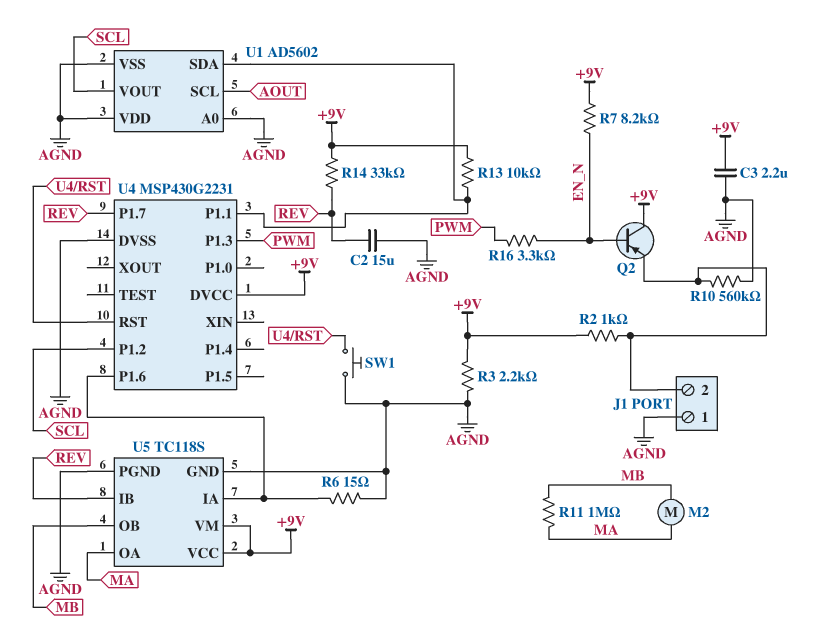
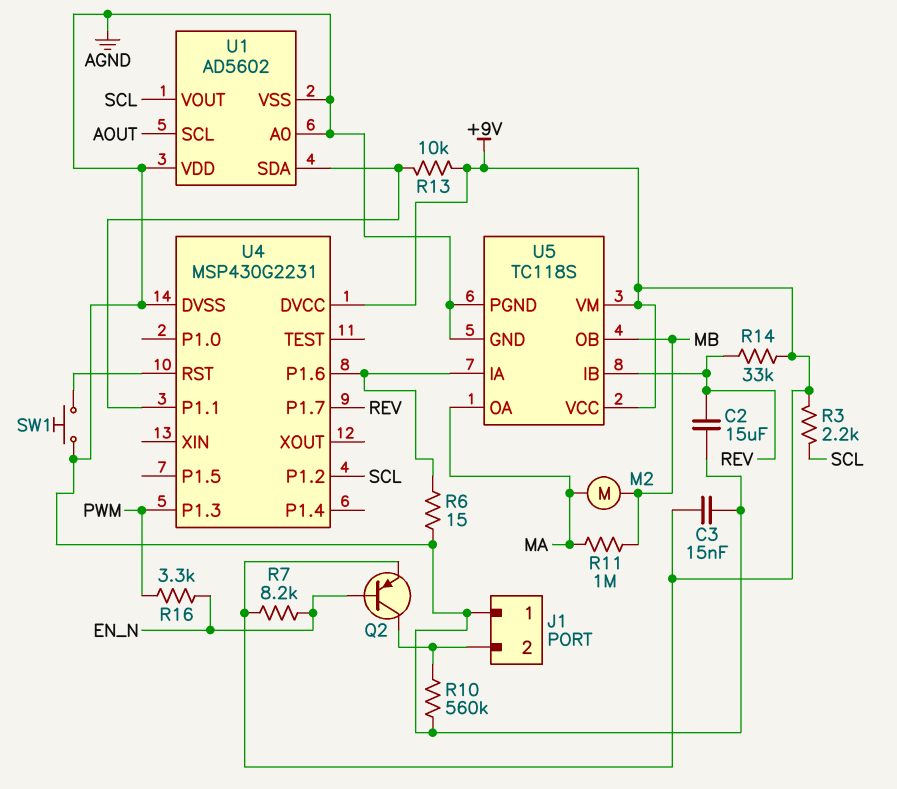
C3: 2.2uF (+9V, AGND) -> 15nF (+9V, AGND)
Q2: PNP (B EN_N, C +9V, E J1/2) -> PNP (B EN_N, C J1/2, E +9V)
R2: 1k (+9V, J1/2) -> none
R3: 2.2k (+9V, AGND) -> 2.2k (+9V, SCL)

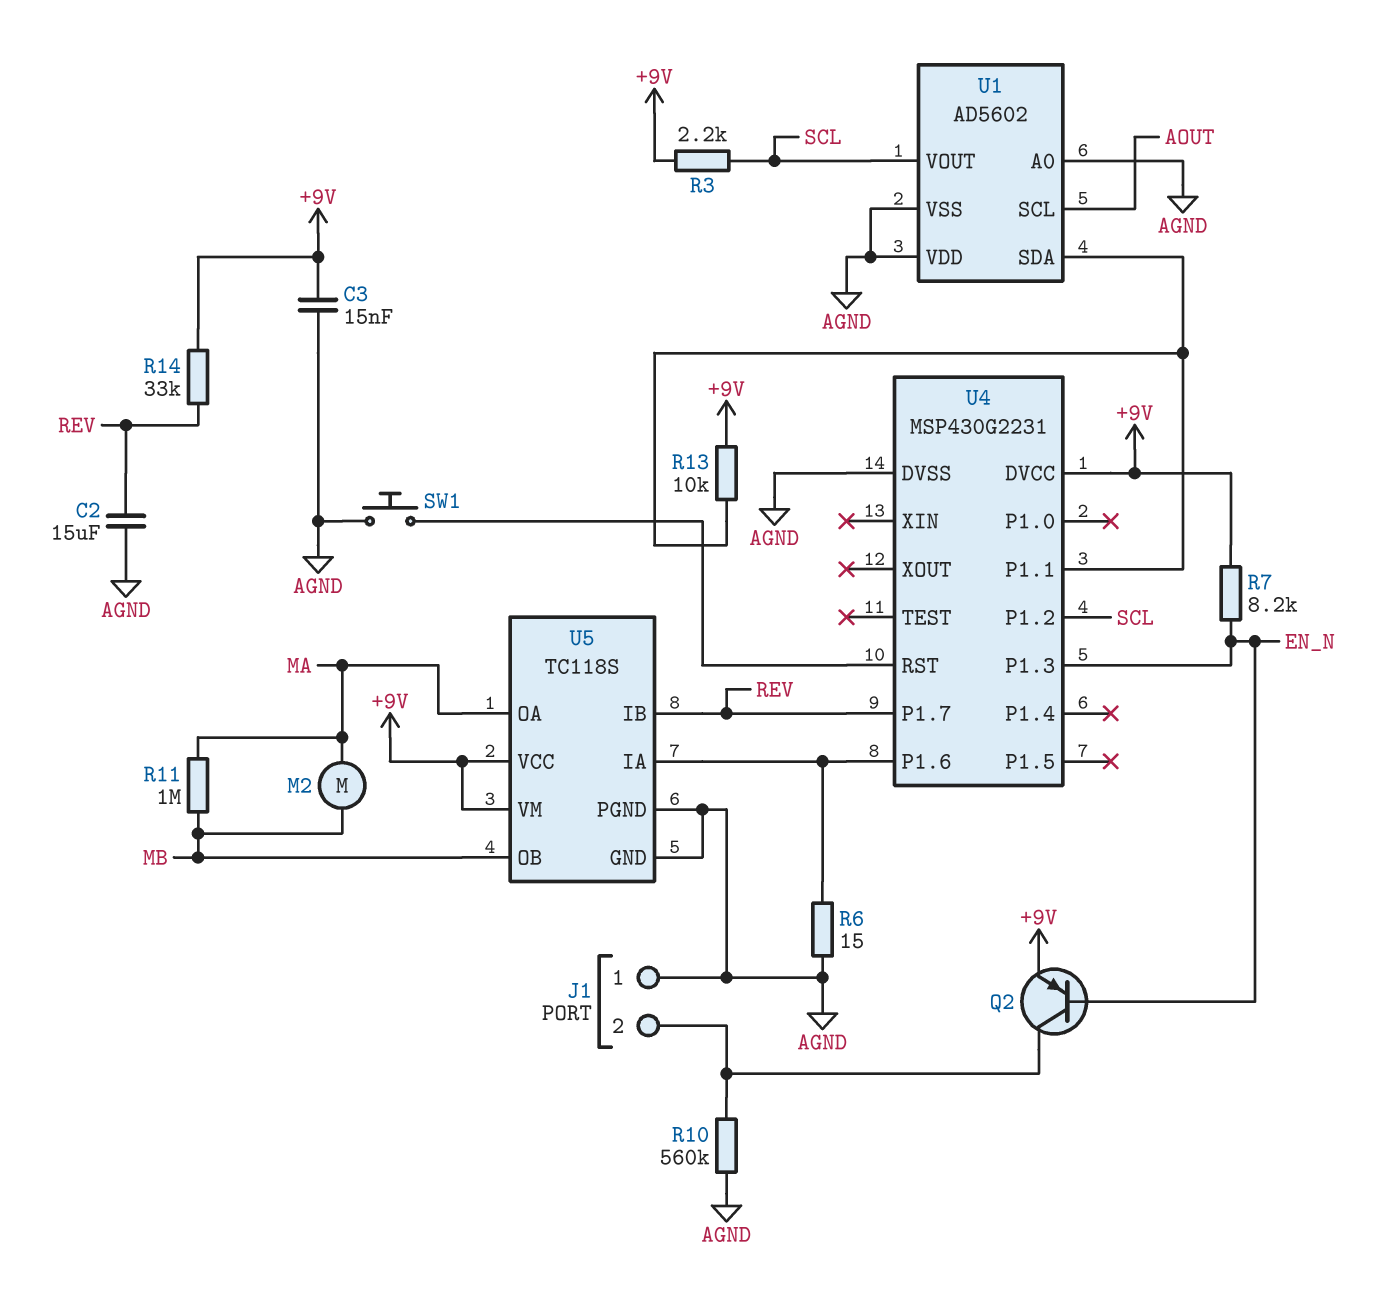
R16: 3.3k (EN_N, PWM) -> none
U4 pin P1.3: PWM -> EN_N

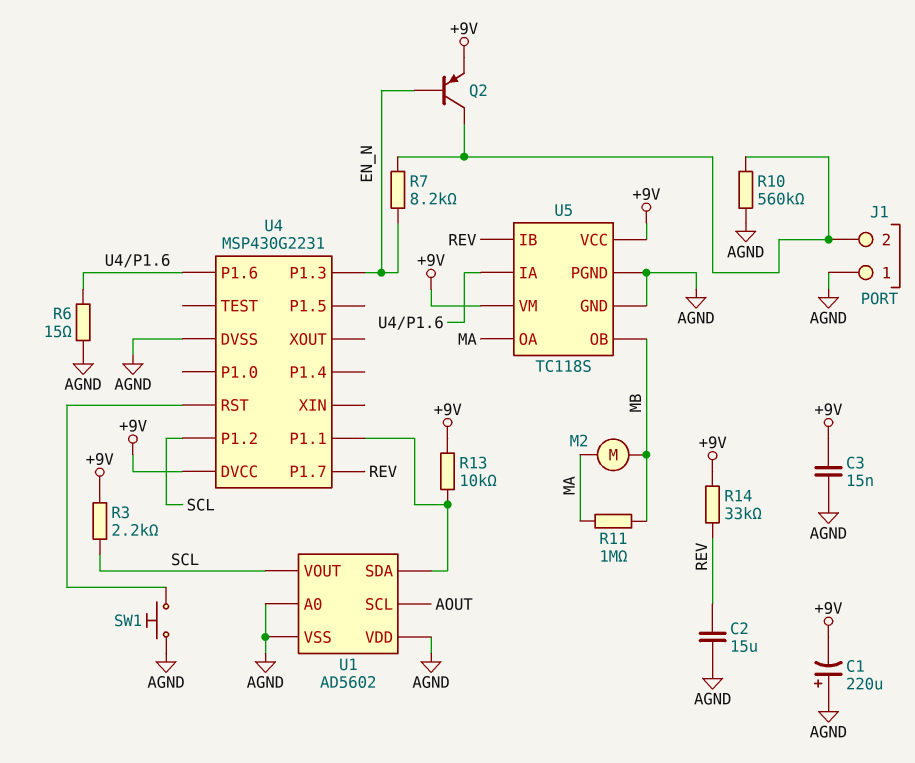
C1: none -> 220uF (plus AGND, minus +9V)
R7: 8.2k (+9V, EN_N) -> 8.2k (EN_N, J1/2)

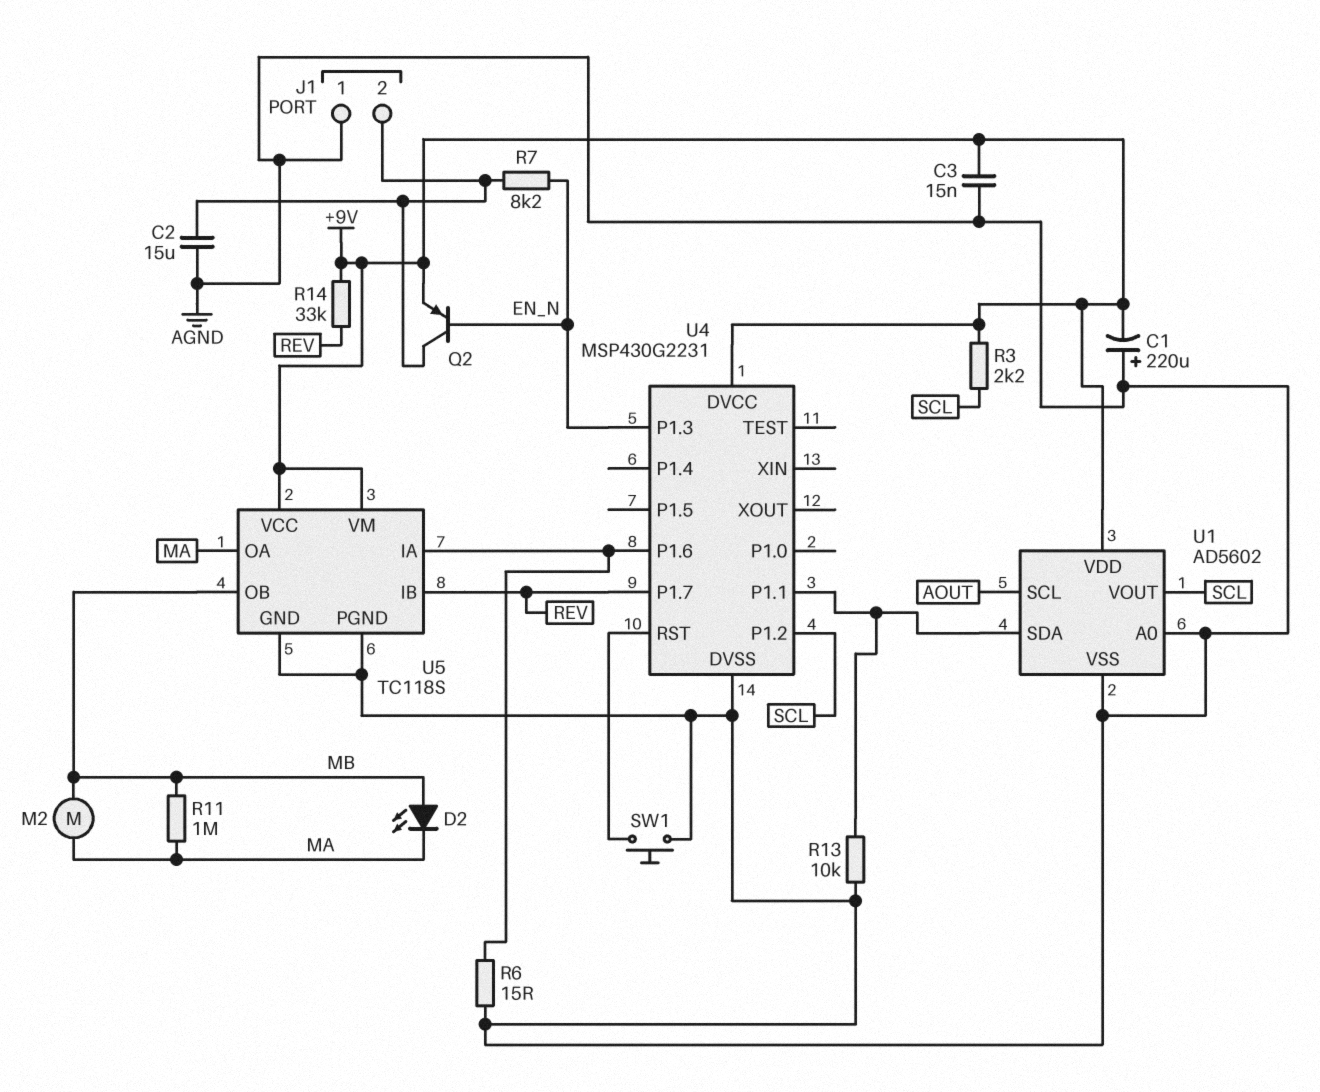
C2: 15uF (AGND, REV) -> 15uF (AGND, J1/2)
D2: none -> LED (A MB, K MA)
R10: 560k (AGND, J1/2) -> none
R13: 10k (+9V, U1/SDA) -> 10k (AGND, U1/SDA)
U1 pin VDD: AGND -> +9V

